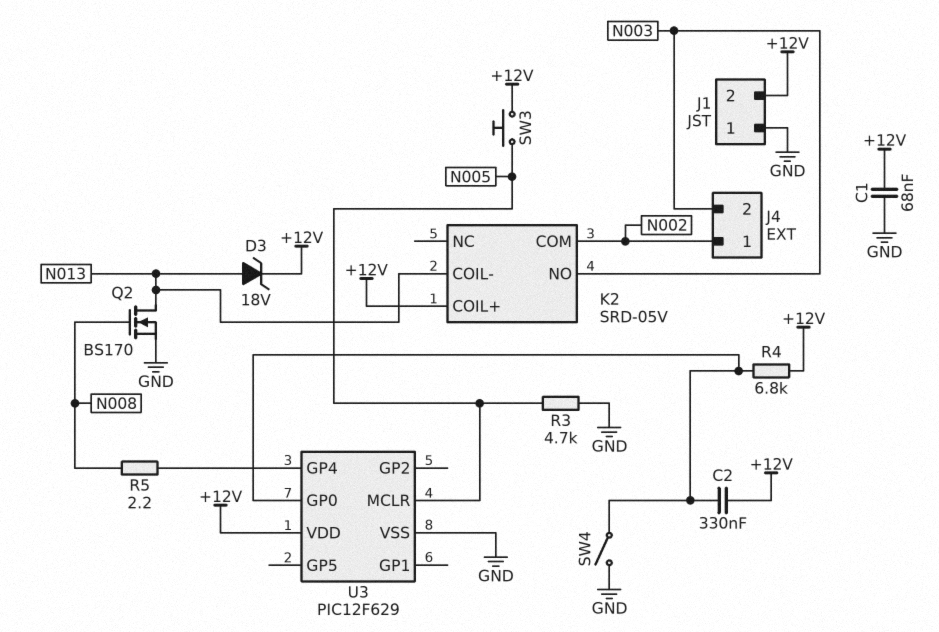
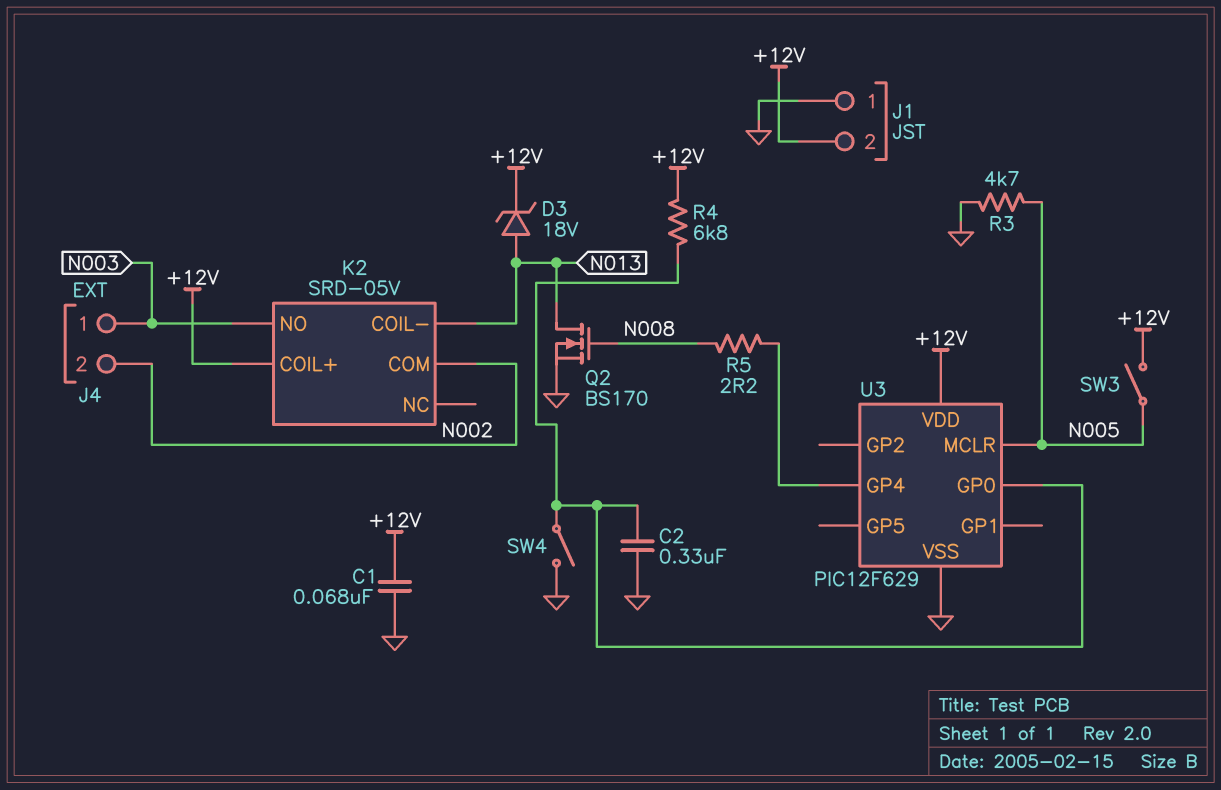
C2: 330nF (+12V, U3/GP0) -> 330nF (GND, U3/GP0)
J4 pin 1: N002 -> N003
J4 pin 2: N003 -> N002
SW3: button (+12V, N005) -> switch (+12V, N005)

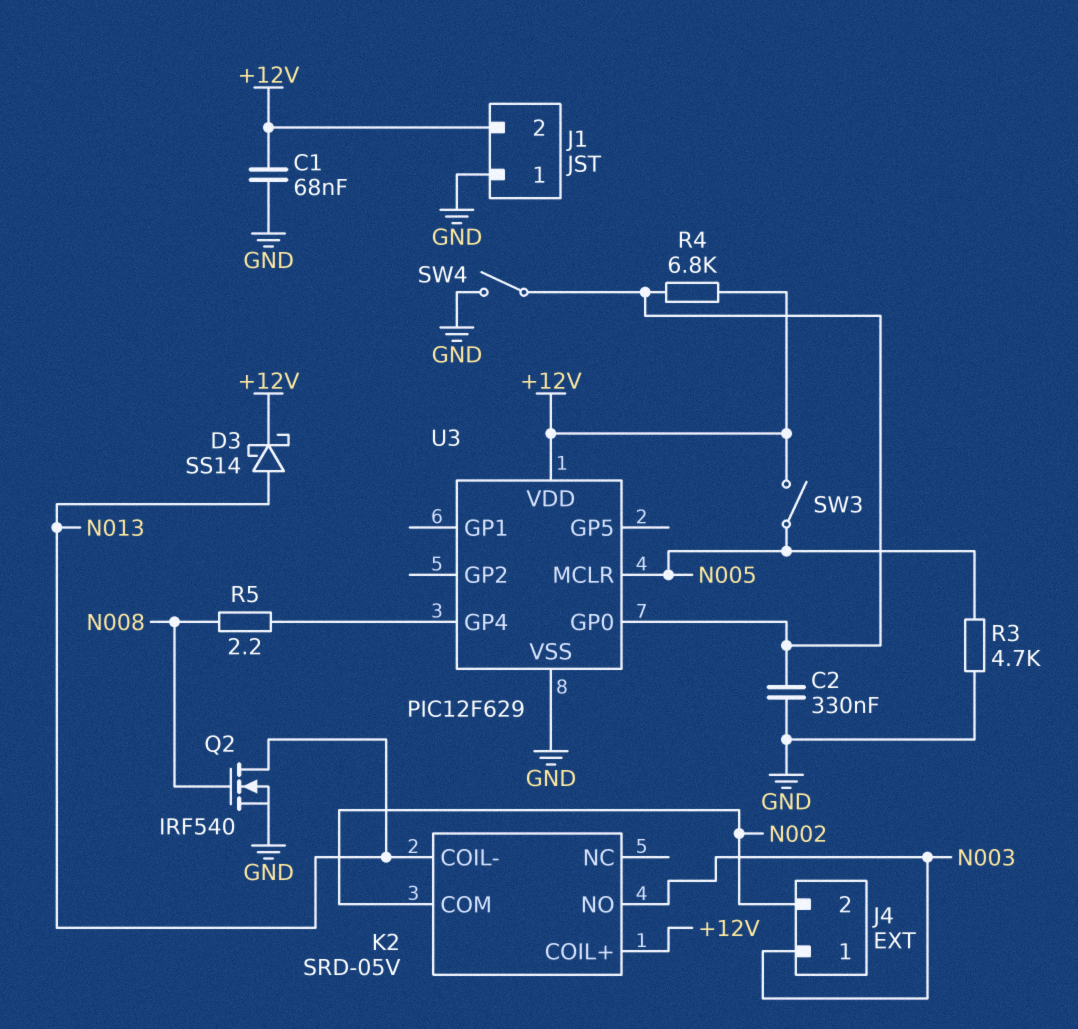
D3: zener 18V (A N013, K +12V) -> schottky SS14 (A N013, K +12V)
Q2: NMOS BS170 (G N008, D N013, S GND) -> NMOS IRF540 (G N008, D N013, S GND)

